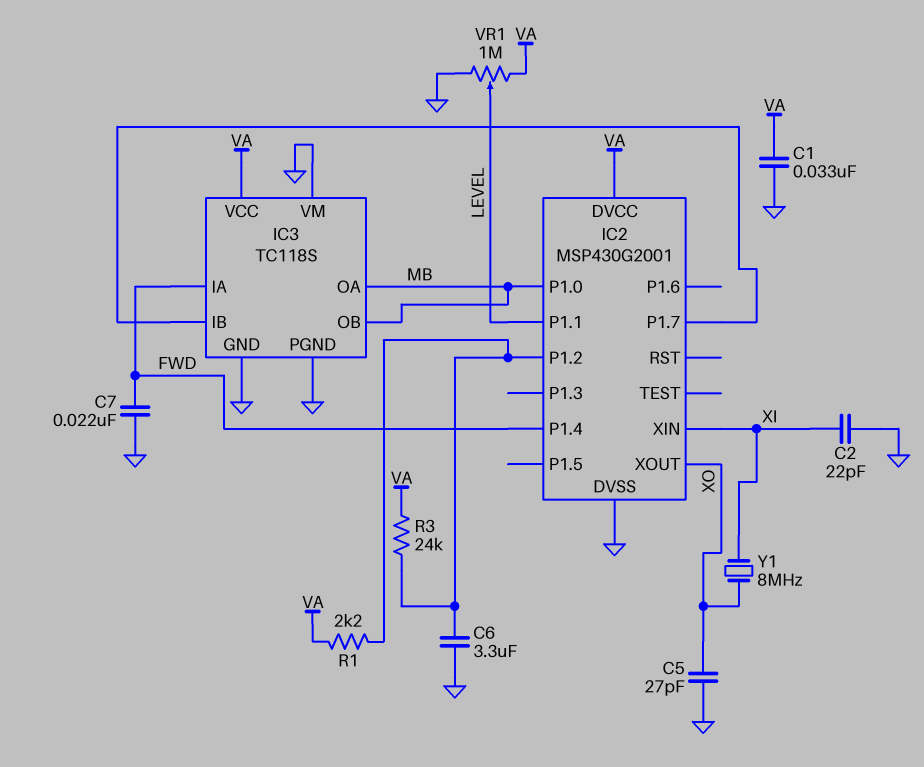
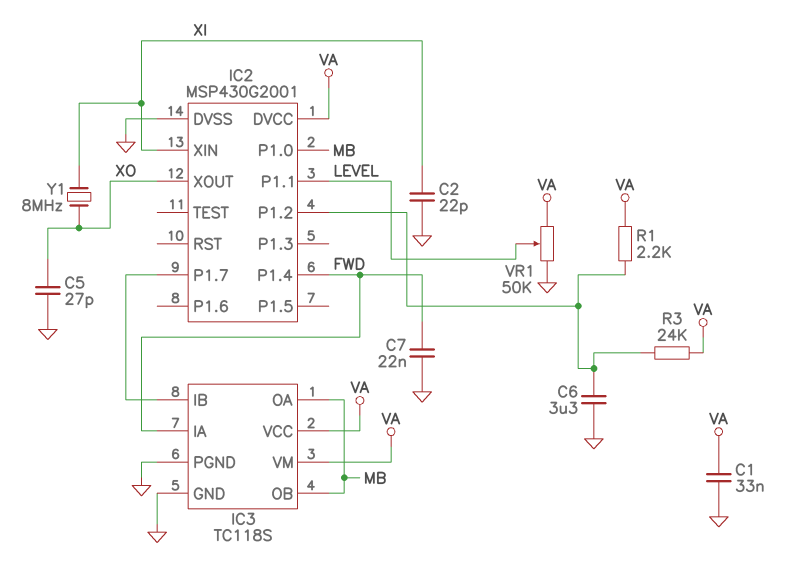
IC3 pin VM: GND -> VA
VR1: 1M (GND, VA, wiper LEVEL) -> 50k (GND, VA, wiper LEVEL)

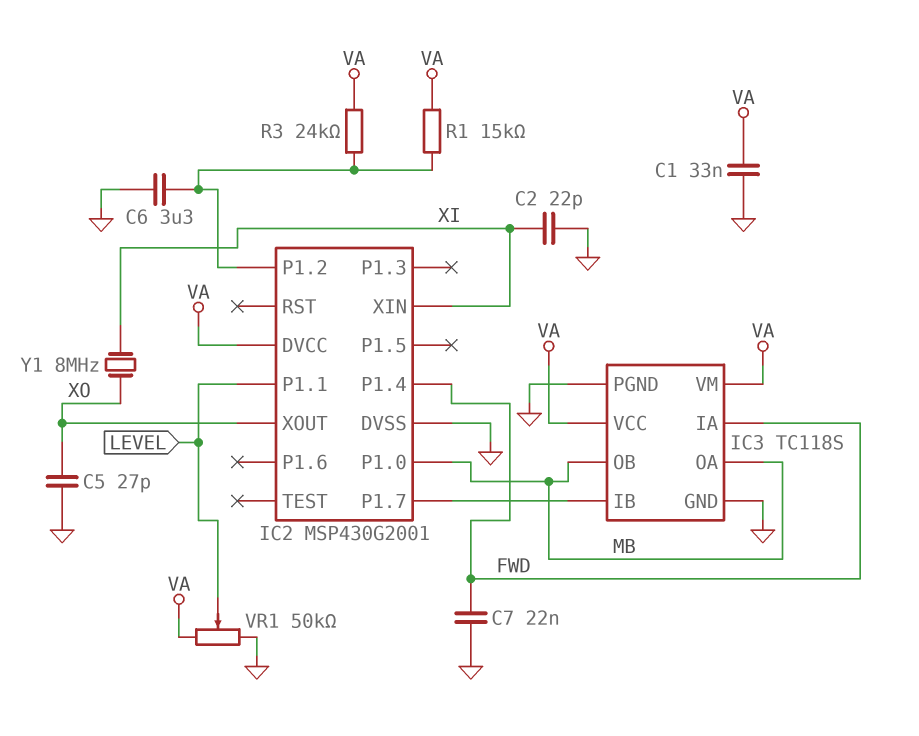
R1: 2.2k (IC2/P1.2, VA) -> 15k (IC2/P1.2, VA)

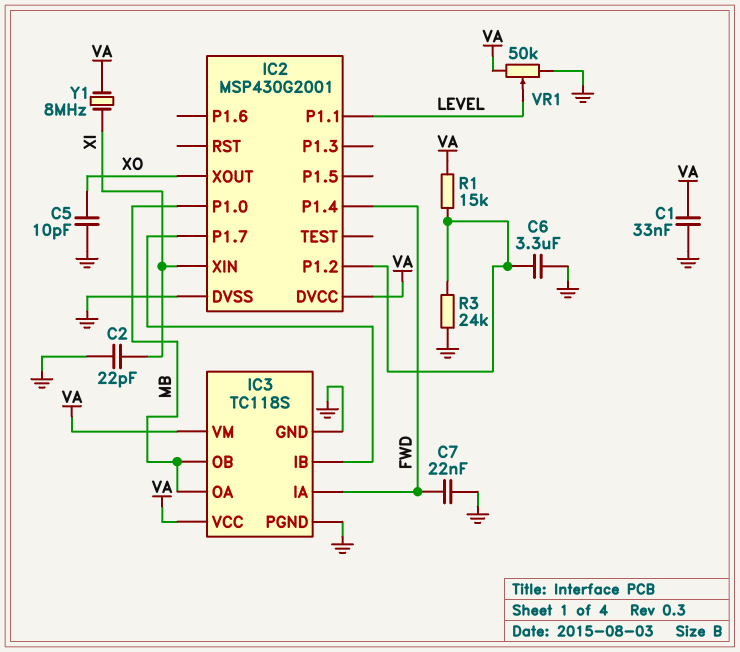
C5: 27pF (GND, XO) -> 10pF (GND, XO)
R3: 24k (IC2/P1.2, VA) -> 24k (GND, IC2/P1.2)
Y1: 8MHz (XI, XO) -> 8MHz (VA, XI)

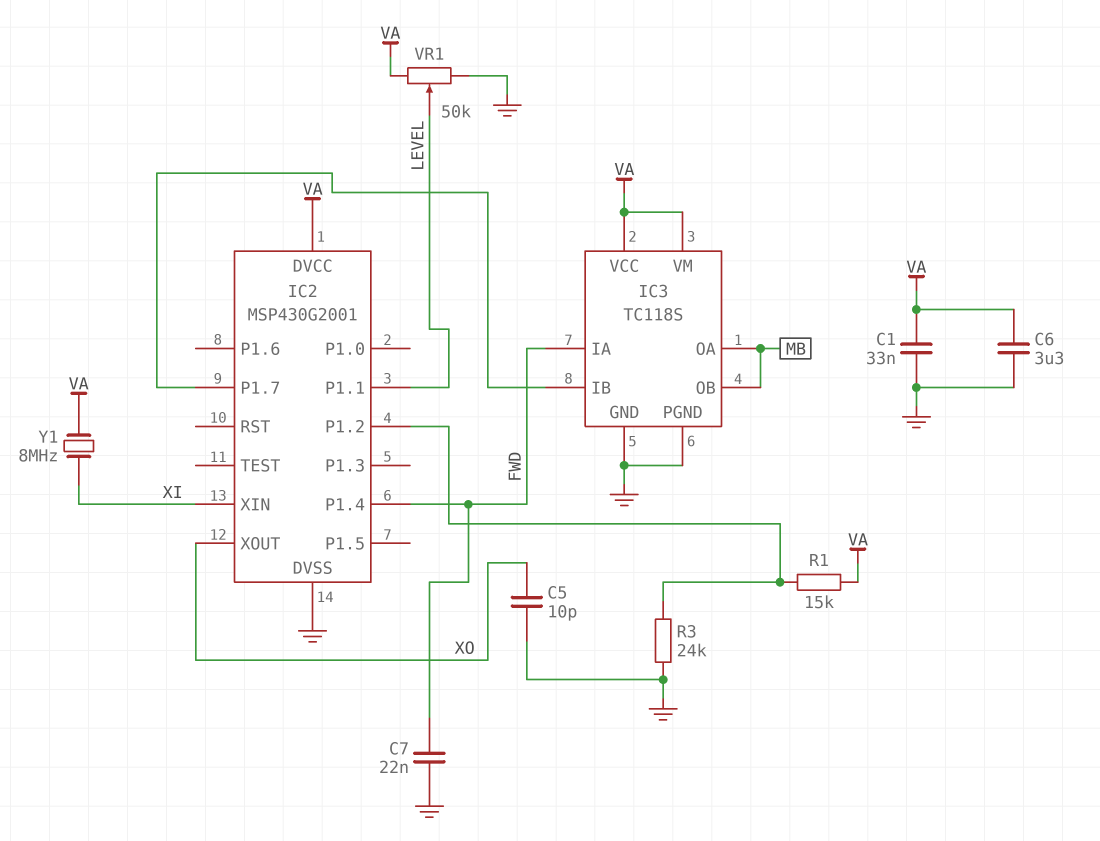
C2: 22pF (GND, XI) -> none
C6: 3.3uF (GND, IC2/P1.2) -> 3.3uF (GND, VA)
IC2 pin P1.0: MB -> none

